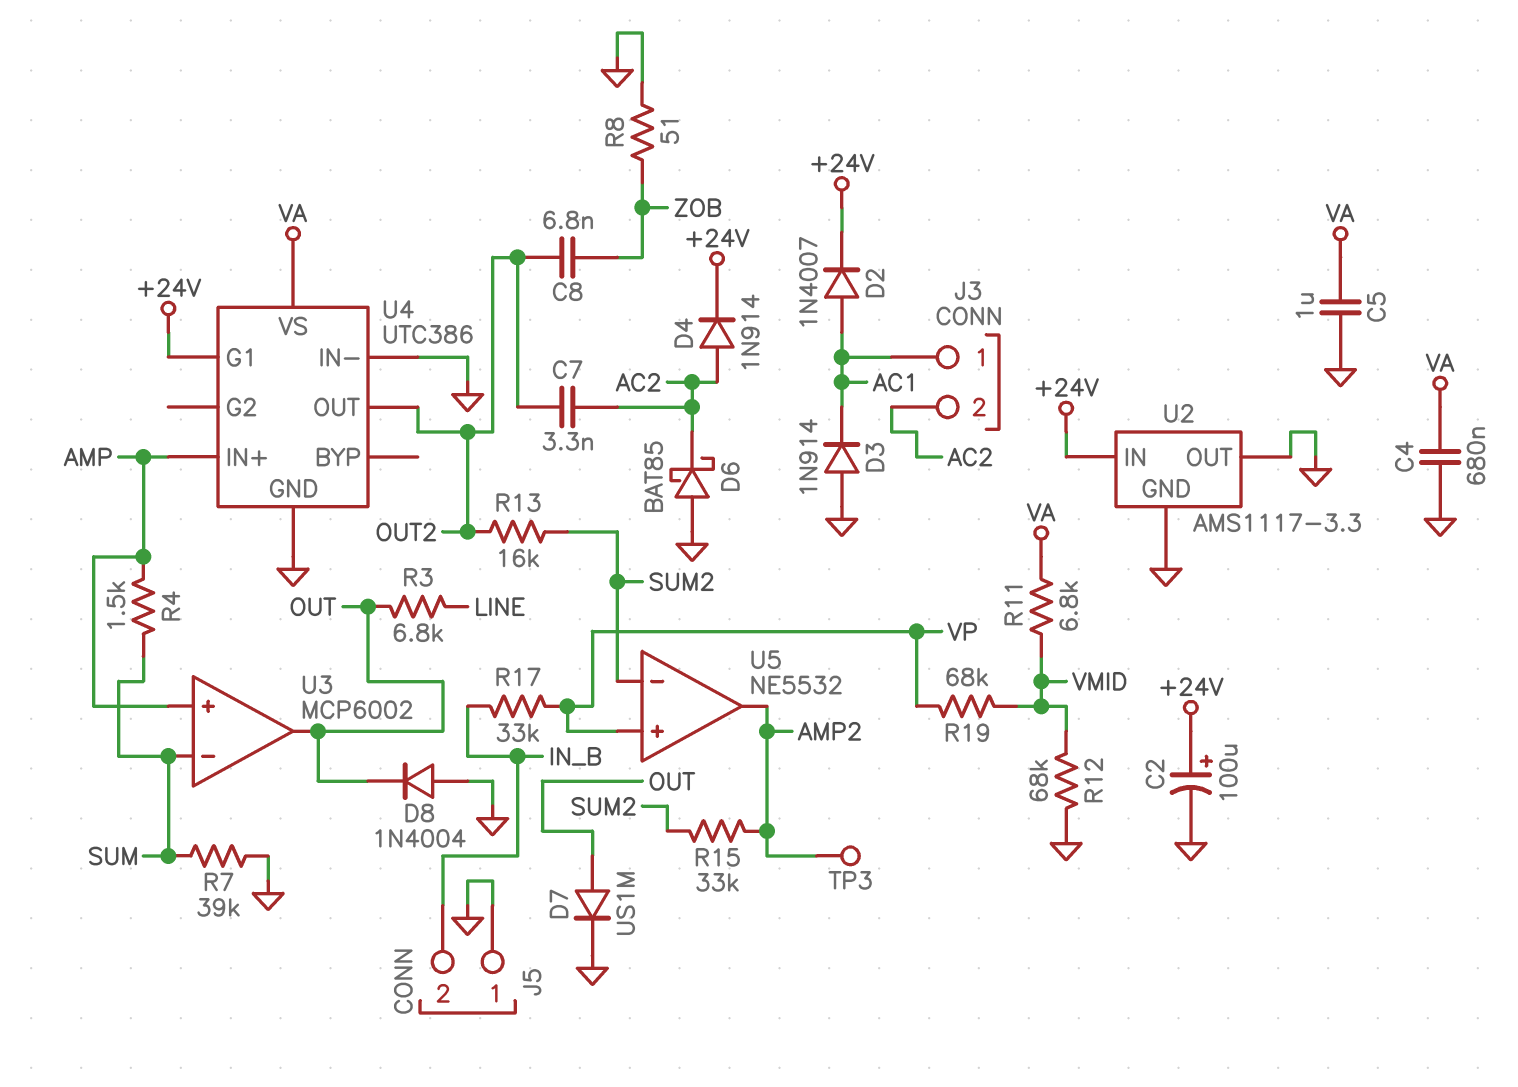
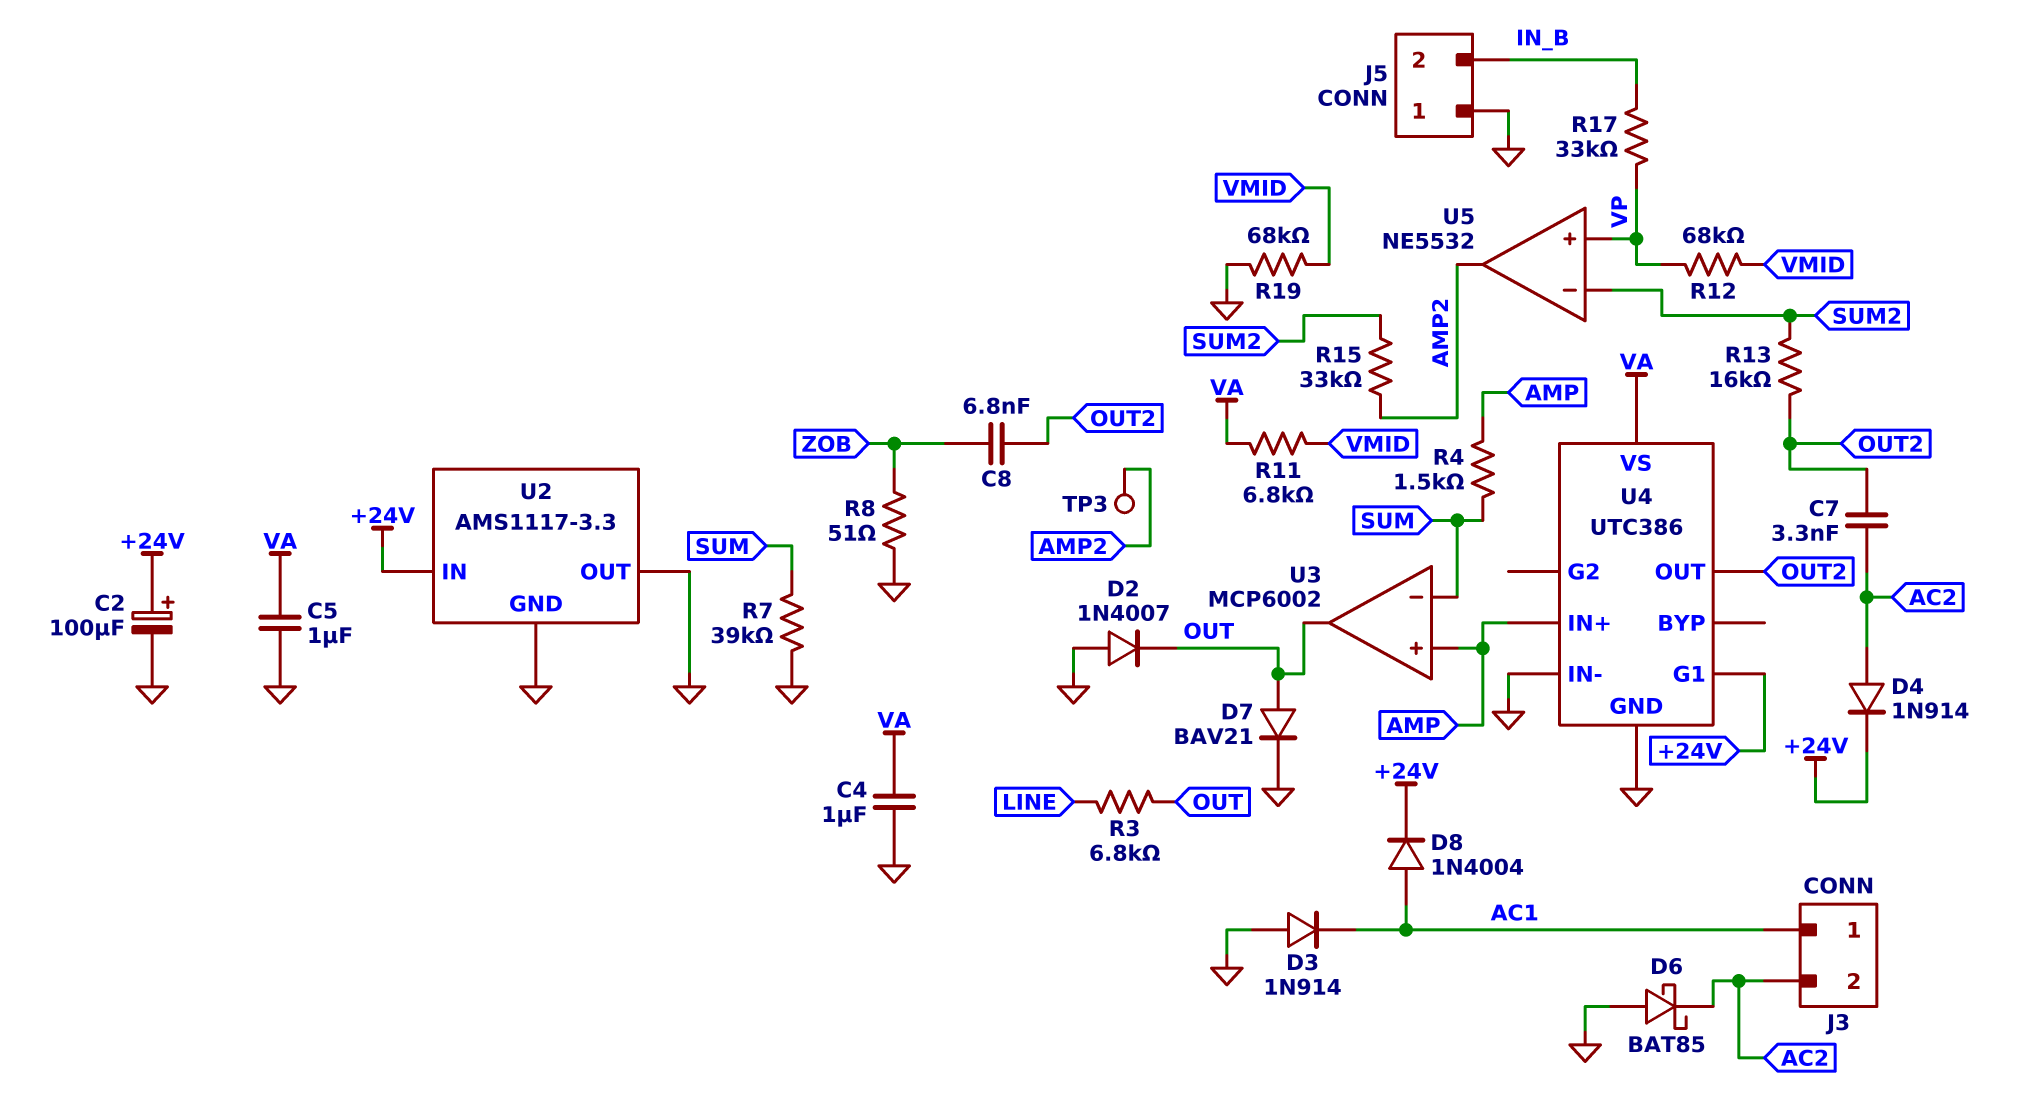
C4: 680nF (GND, VA) -> 1uF (GND, VA)
D2: diode 1N4007 (A AC1, K +24V) -> diode 1N4007 (A GND, K OUT)
D7: diode US1M (A OUT, K GND) -> diode BAV21 (A OUT, K GND)
D8: diode 1N4004 (A GND, K OUT) -> diode 1N4004 (A AC1, K +24V)
R12: 68k (GND, VMID) -> 68k (VMID, VP)
R19: 68k (VMID, VP) -> 68k (GND, VMID)

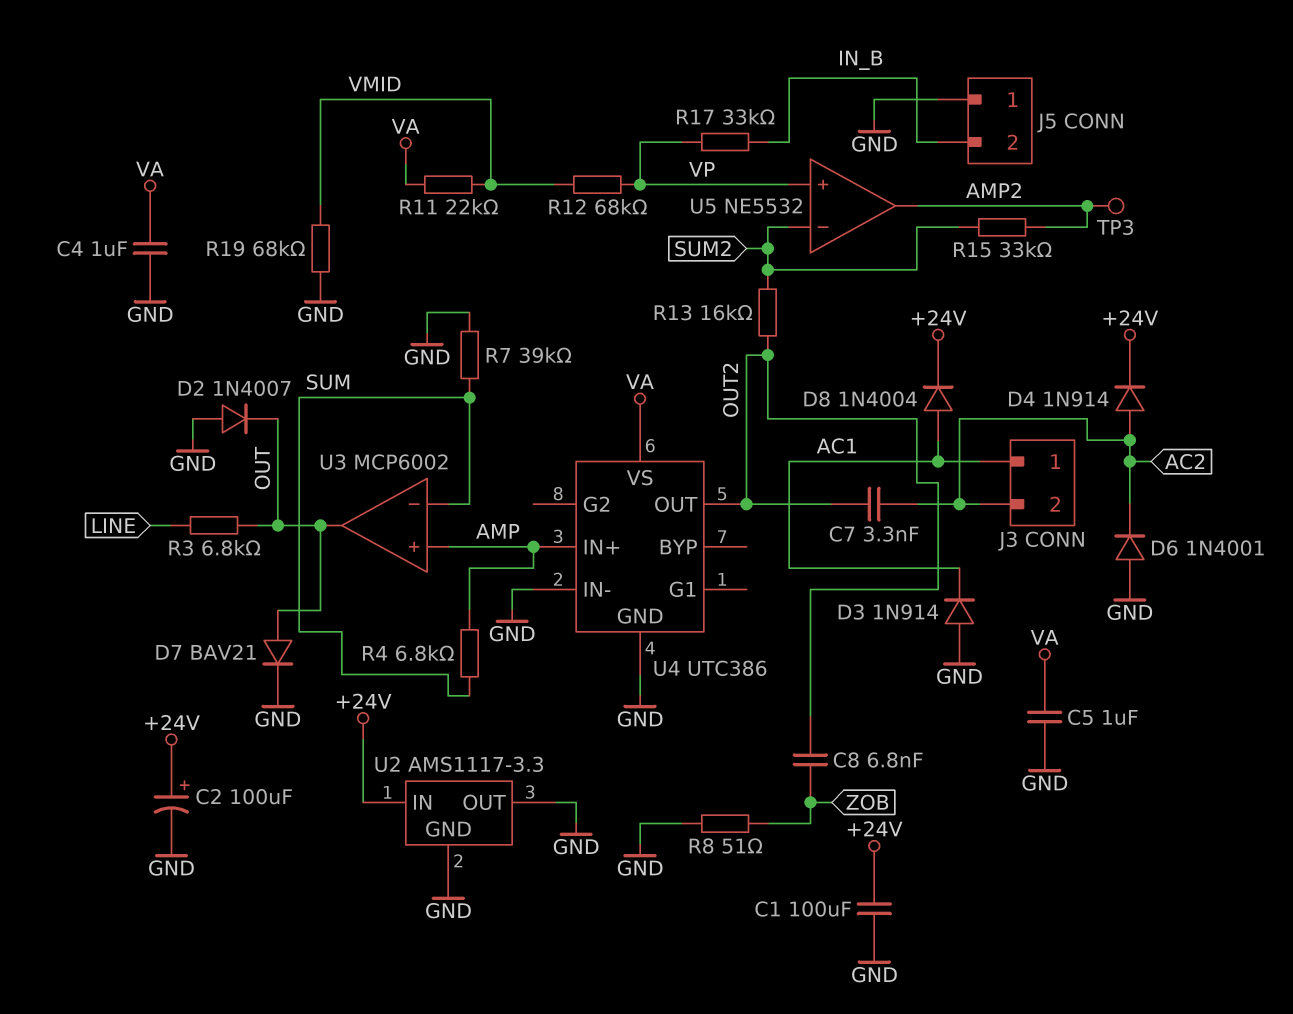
C1: none -> 100uF (+24V, GND)
D6: schottky BAT85 (A GND, K AC2) -> diode 1N4001 (A GND, K AC2)
R4: 1.5k (AMP, SUM) -> 6.8k (AMP, SUM)
R11: 6.8k (VA, VMID) -> 22k (VA, VMID)
U4 pin G1: +24V -> none

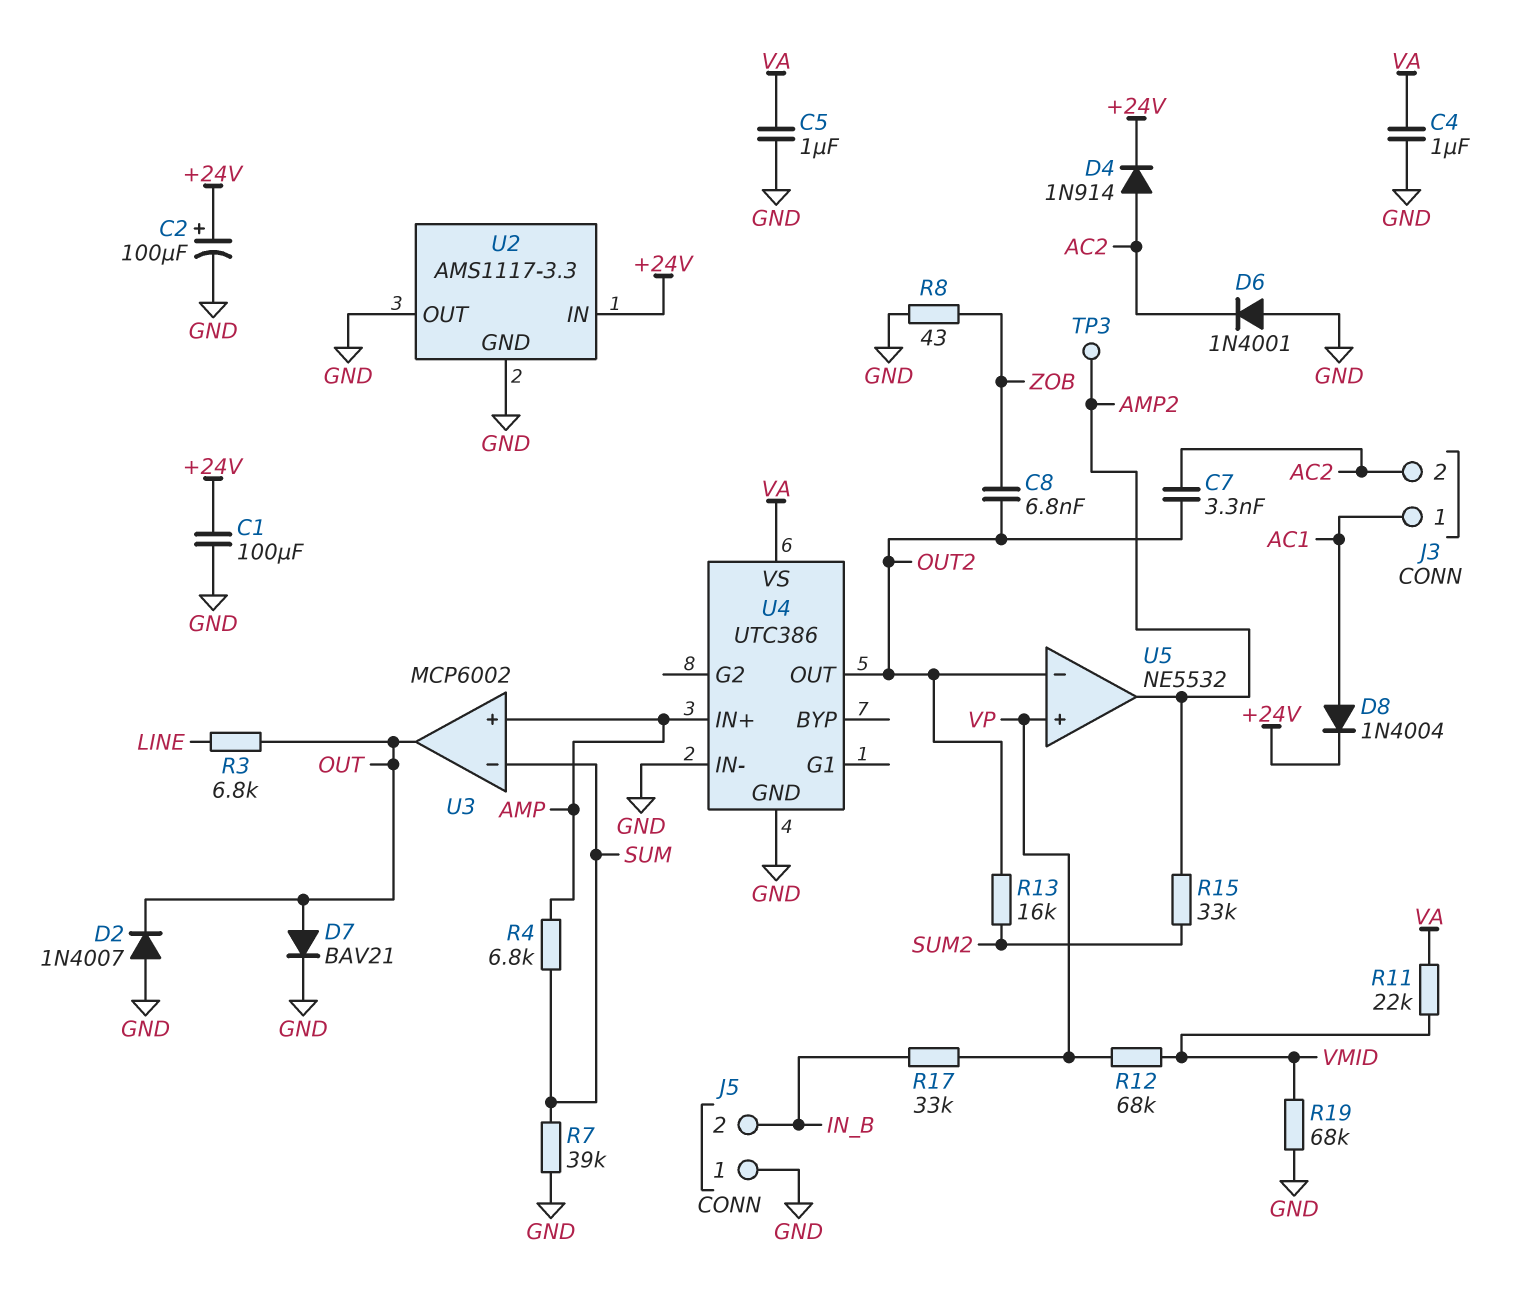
D3: diode 1N914 (A GND, K AC1) -> none
R8: 51 (GND, ZOB) -> 43 (GND, ZOB)
U5 pin in-: SUM2 -> OUT2

